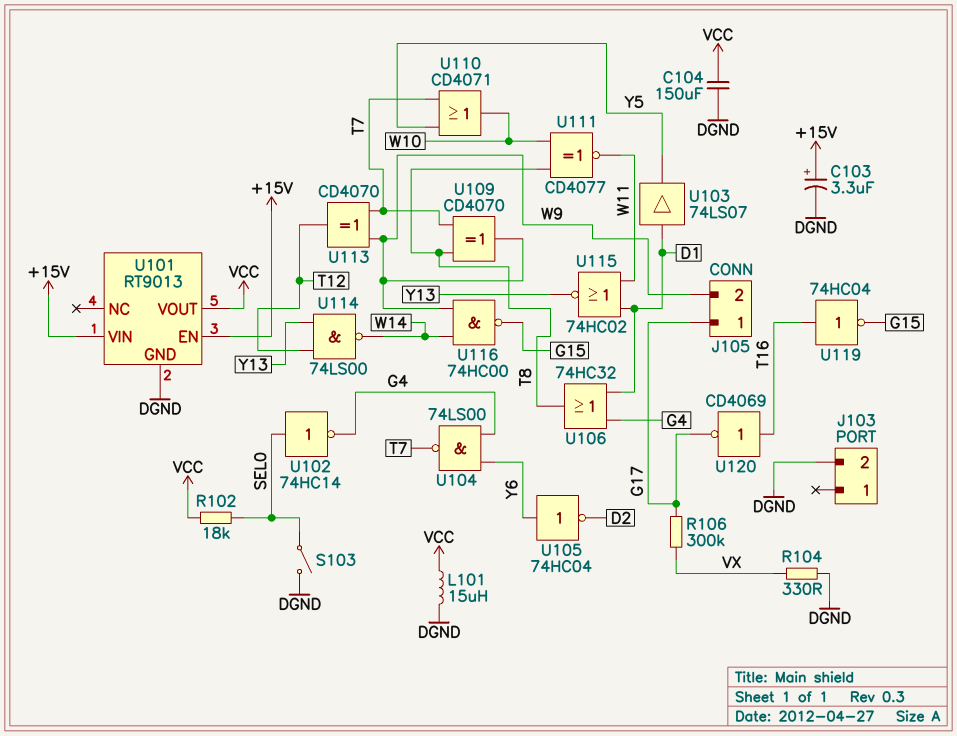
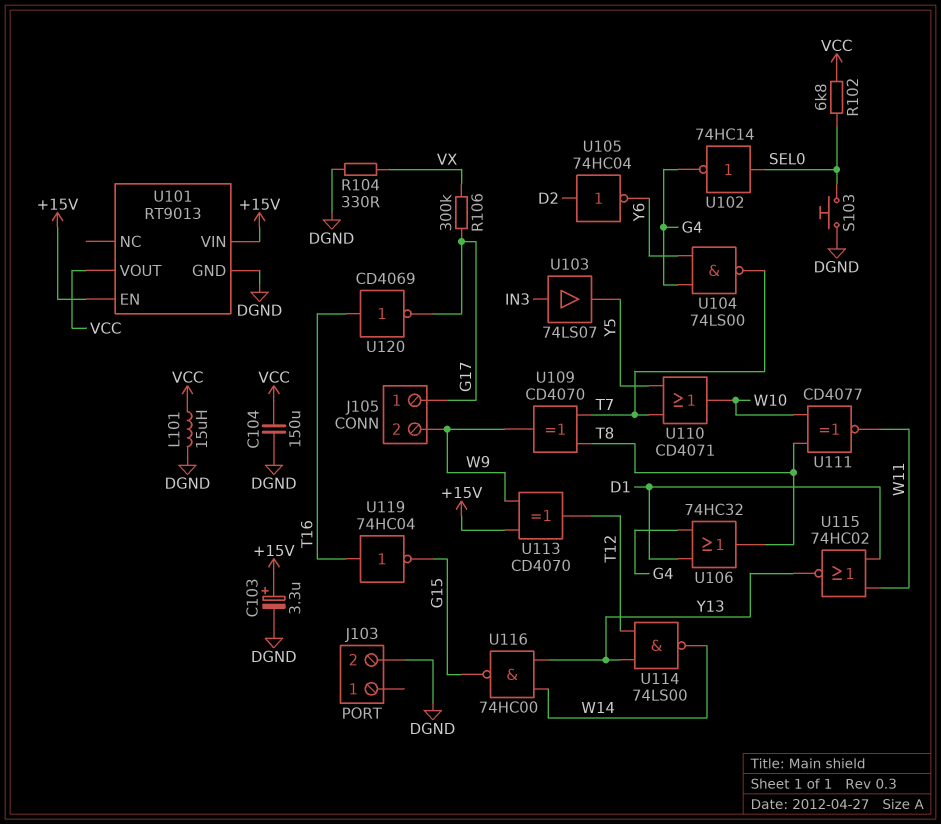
R102: 18k (SEL0, VCC) -> 6.8k (SEL0, VCC)
S103: switch (DGND, SEL0) -> button (DGND, SEL0)
U103: buffer 74LS07 (in D1, out Y5) -> buffer 74LS07 (in IN3, out Y5)
U105: NOT 74HC04 (in Y6, out D2) -> NOT 74HC04 (in D2, out Y6)
U113: XOR CD4070 (in T7, in W9, out T12) -> XOR CD4070 (in +15V, in W9, out T12)
U116: NAND 74HC00 (in W9, in W14, out G15) -> NAND 74HC00 (in W14, in Y13, out G15)

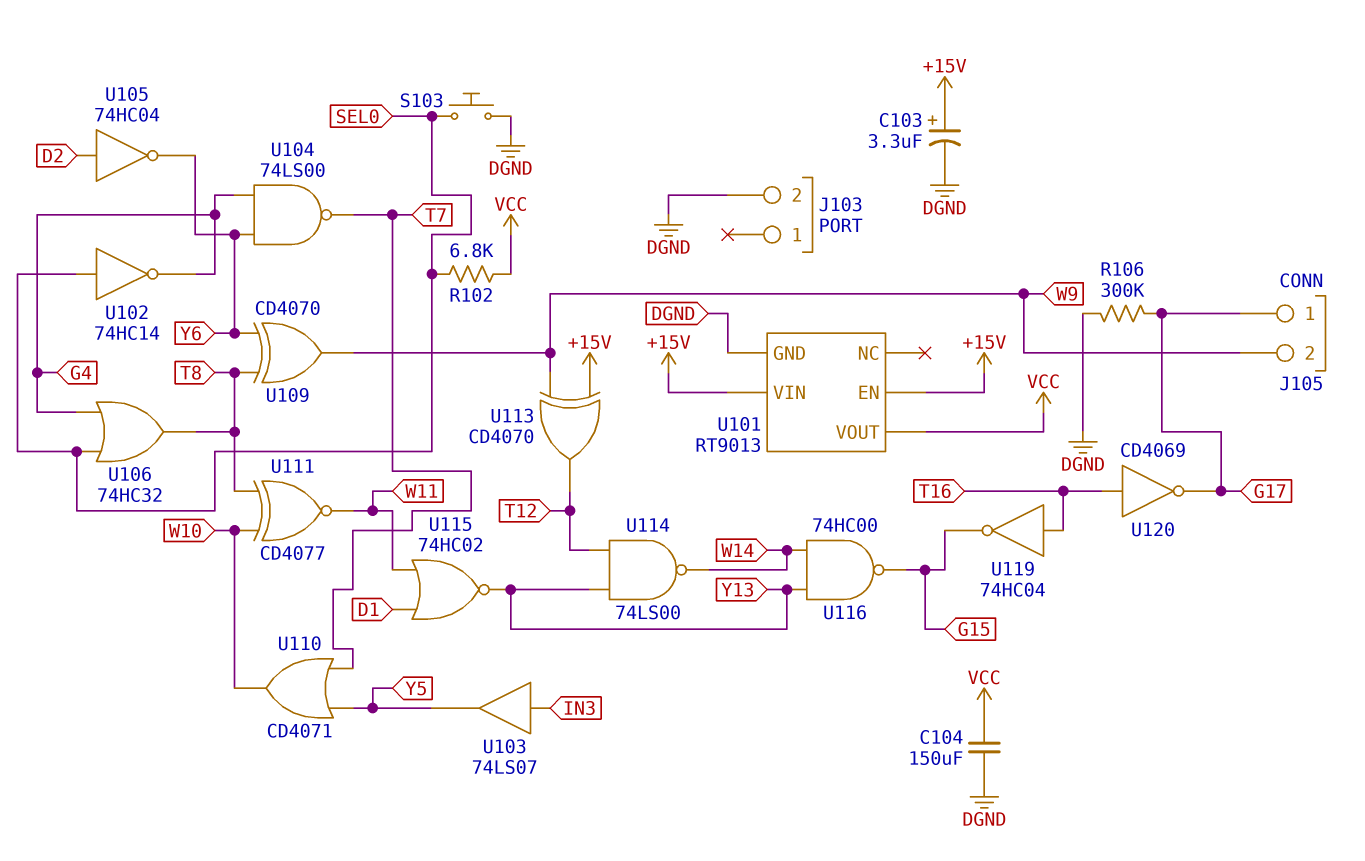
L101: 15uH (DGND, VCC) -> none
R104: 330 (DGND, VX) -> none
R106: 300k (G17, VX) -> 300k (DGND, G17)
U106: OR 74HC32 (in D1, in G4, out T8) -> OR 74HC32 (in G4, in SEL0, out T8)
U109: XOR CD4070 (in T7, in T8, out W9) -> XOR CD4070 (in T8, in Y6, out W9)

